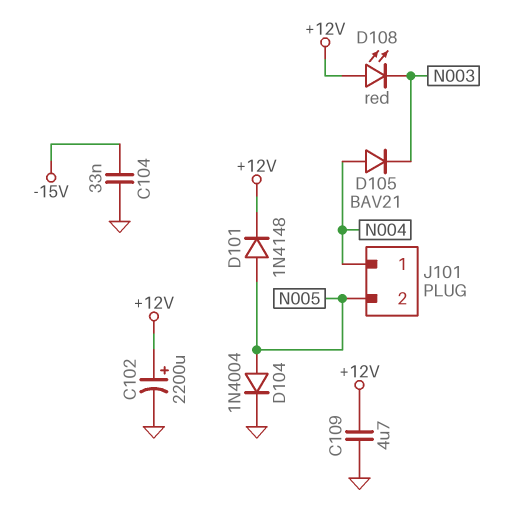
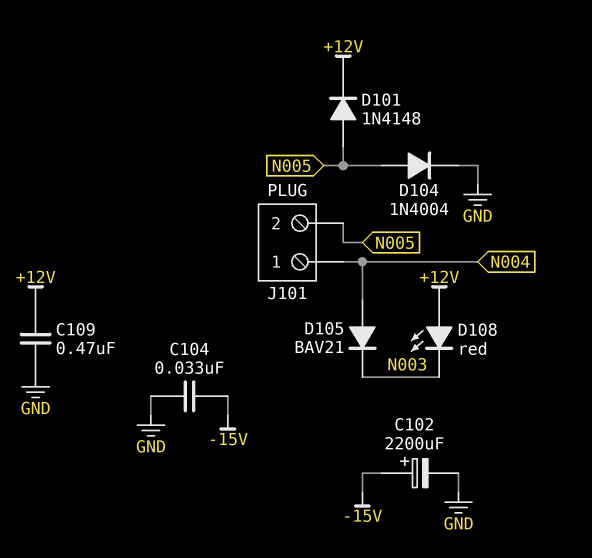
C102: 2200uF (plus +12V, minus GND) -> 2200uF (plus -15V, minus GND)
C109: 4.7uF (+12V, GND) -> 470nF (+12V, GND)

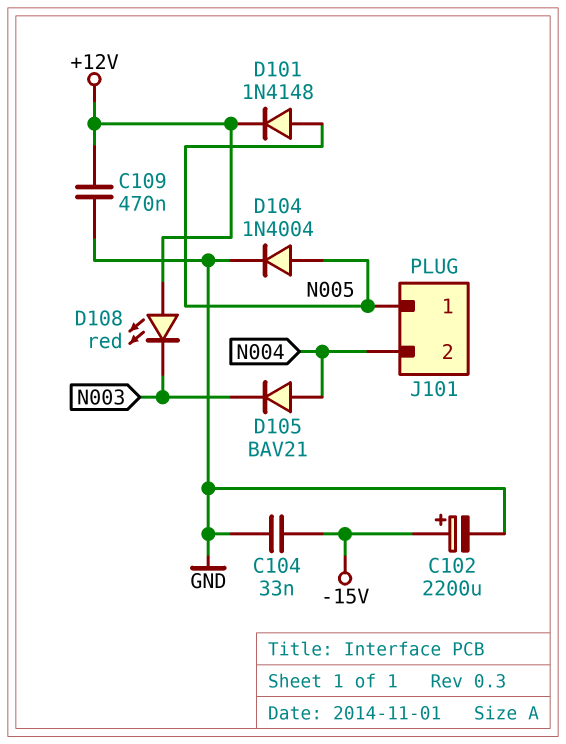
J101 pin 1: N004 -> N005
J101 pin 2: N005 -> N004

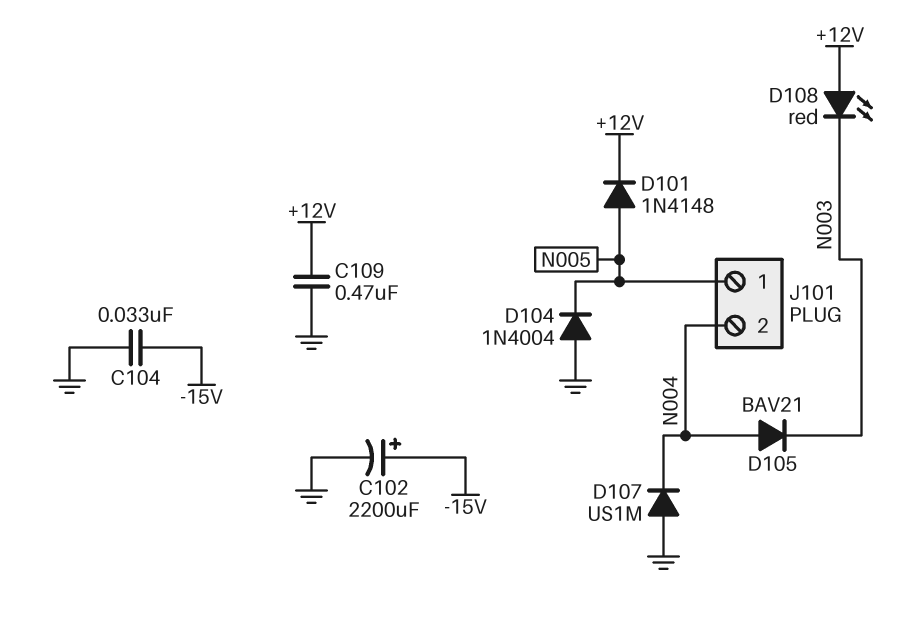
D104: diode 1N4004 (A N005, K GND) -> diode 1N4004 (A GND, K N005)
D107: none -> diode US1M (A GND, K N004)

